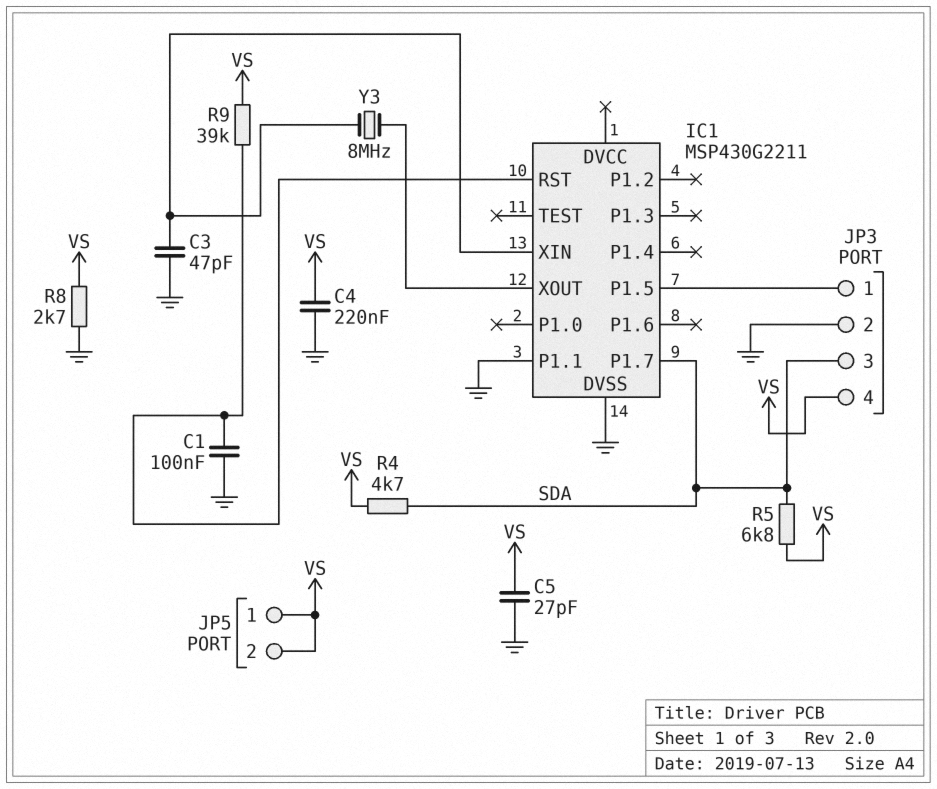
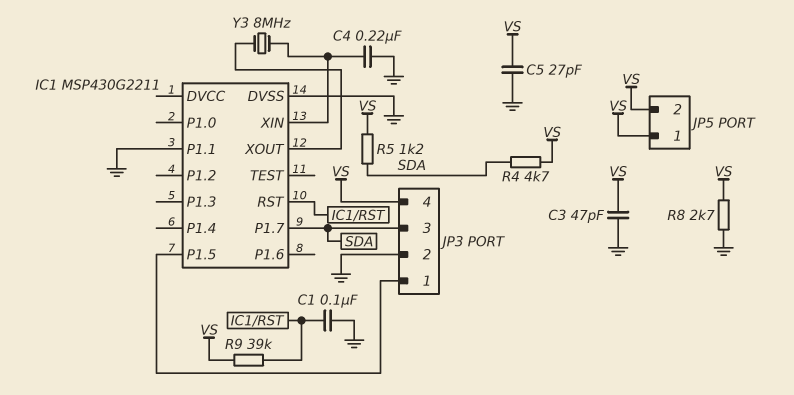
C3: 47pF (GND, IC1/XIN) -> 47pF (GND, VS)
C4: 220nF (GND, VS) -> 220nF (GND, IC1/XIN)
R5: 6.8k (SDA, VS) -> 1.2k (SDA, VS)

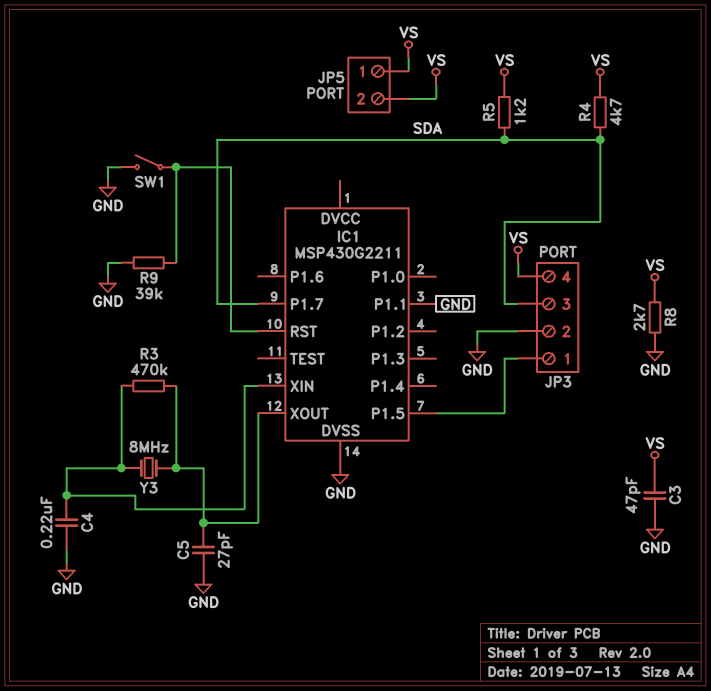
C1: 100nF (GND, IC1/RST) -> none
C5: 27pF (GND, VS) -> 27pF (GND, IC1/XOUT)
R3: none -> 470k (IC1/XIN, IC1/XOUT)
R9: 39k (IC1/RST, VS) -> 39k (GND, IC1/RST)
SW1: none -> switch (GND, IC1/RST)

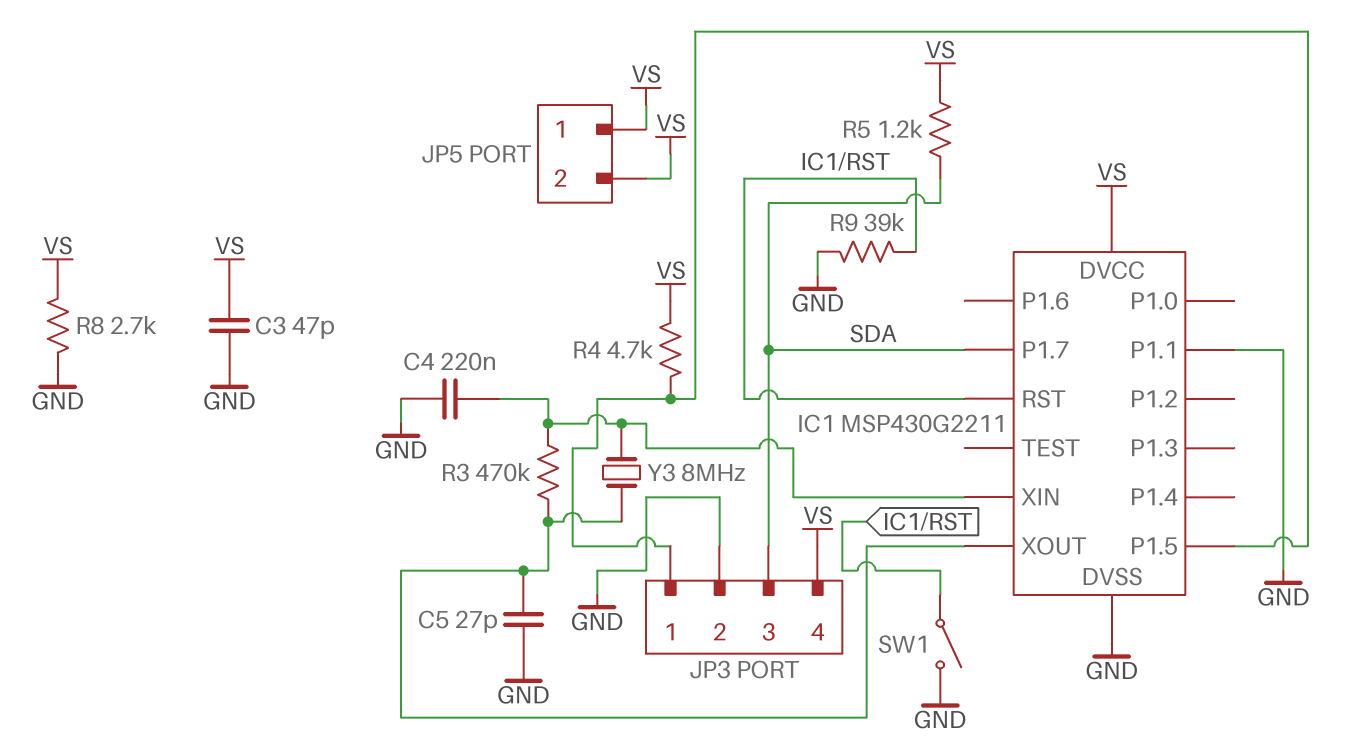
IC1 pin DVCC: none -> VS
R4: 4.7k (SDA, VS) -> 4.7k (IC1/P1.5, VS)

